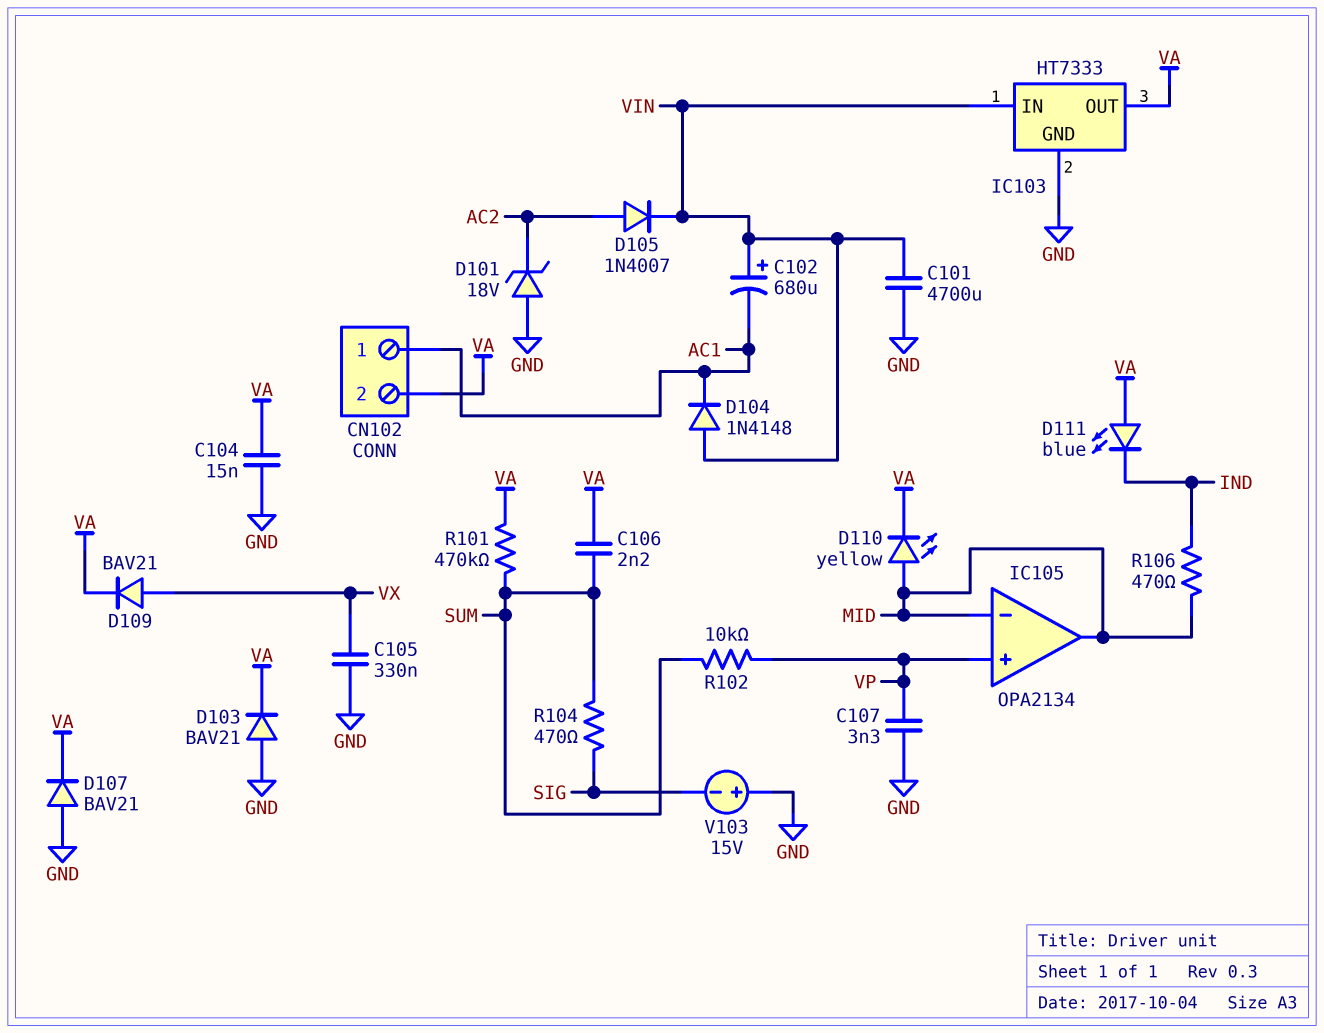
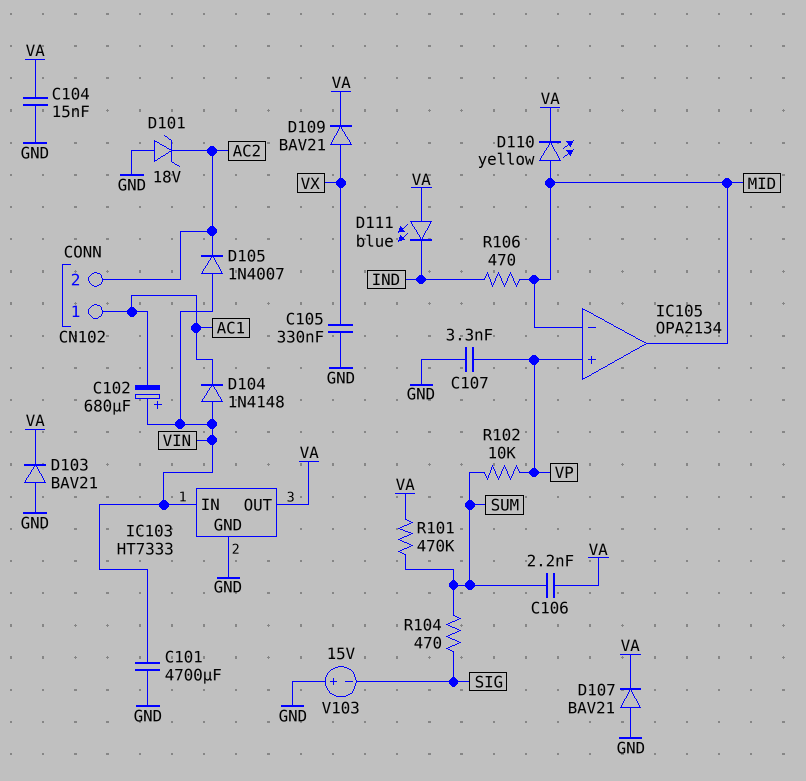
CN102 pin 2: VA -> AC2
D105: diode 1N4007 (A AC2, K VIN) -> diode 1N4007 (A VIN, K AC2)

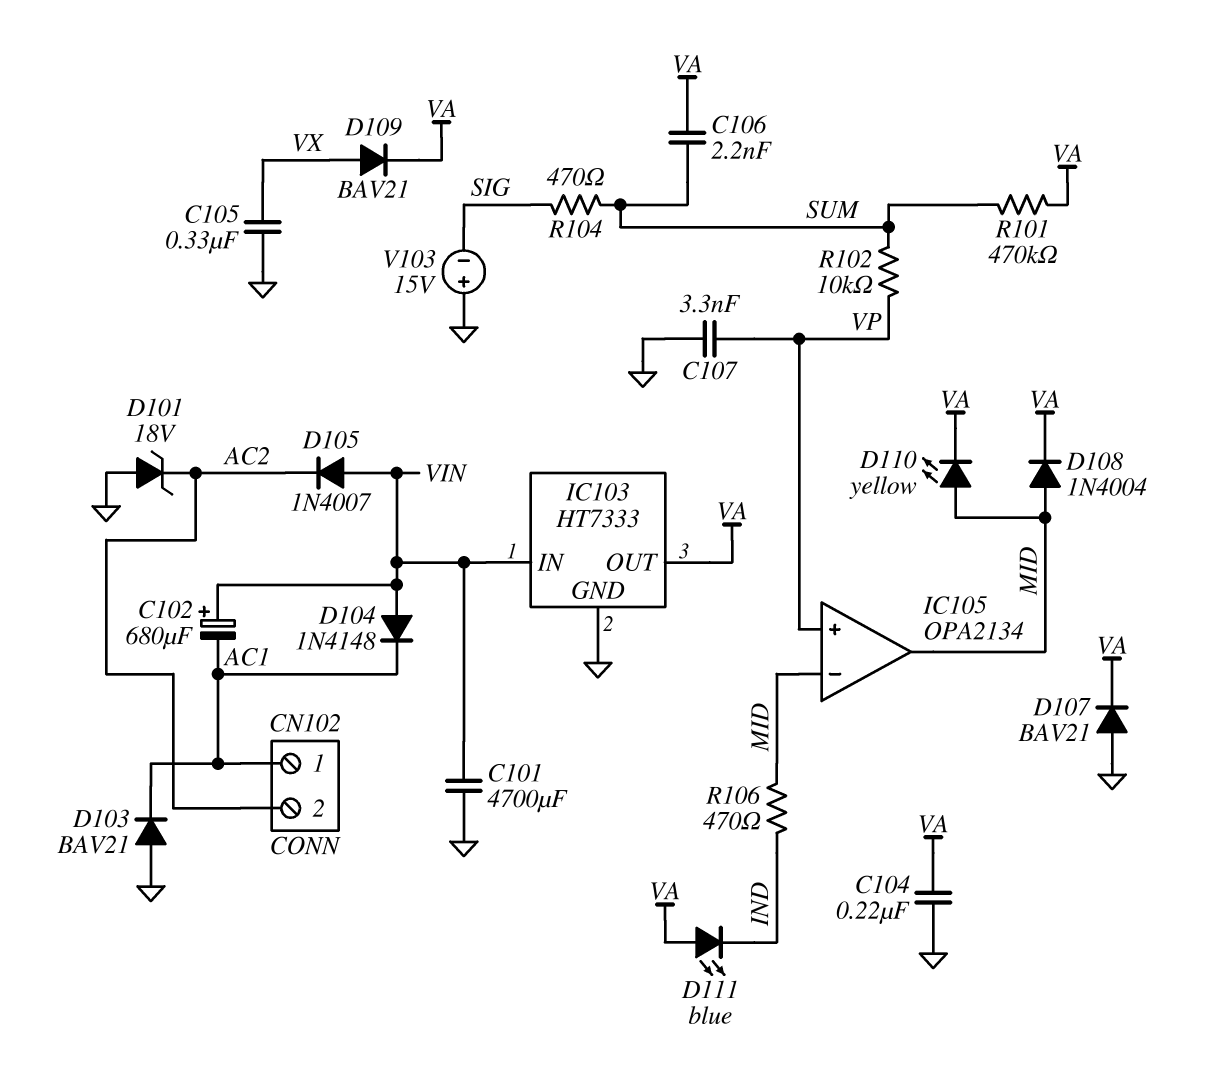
C104: 15nF (GND, VA) -> 220nF (GND, VA)
D103: diode BAV21 (A GND, K VA) -> diode BAV21 (A GND, K AC1)
D108: none -> diode 1N4004 (A MID, K VA)

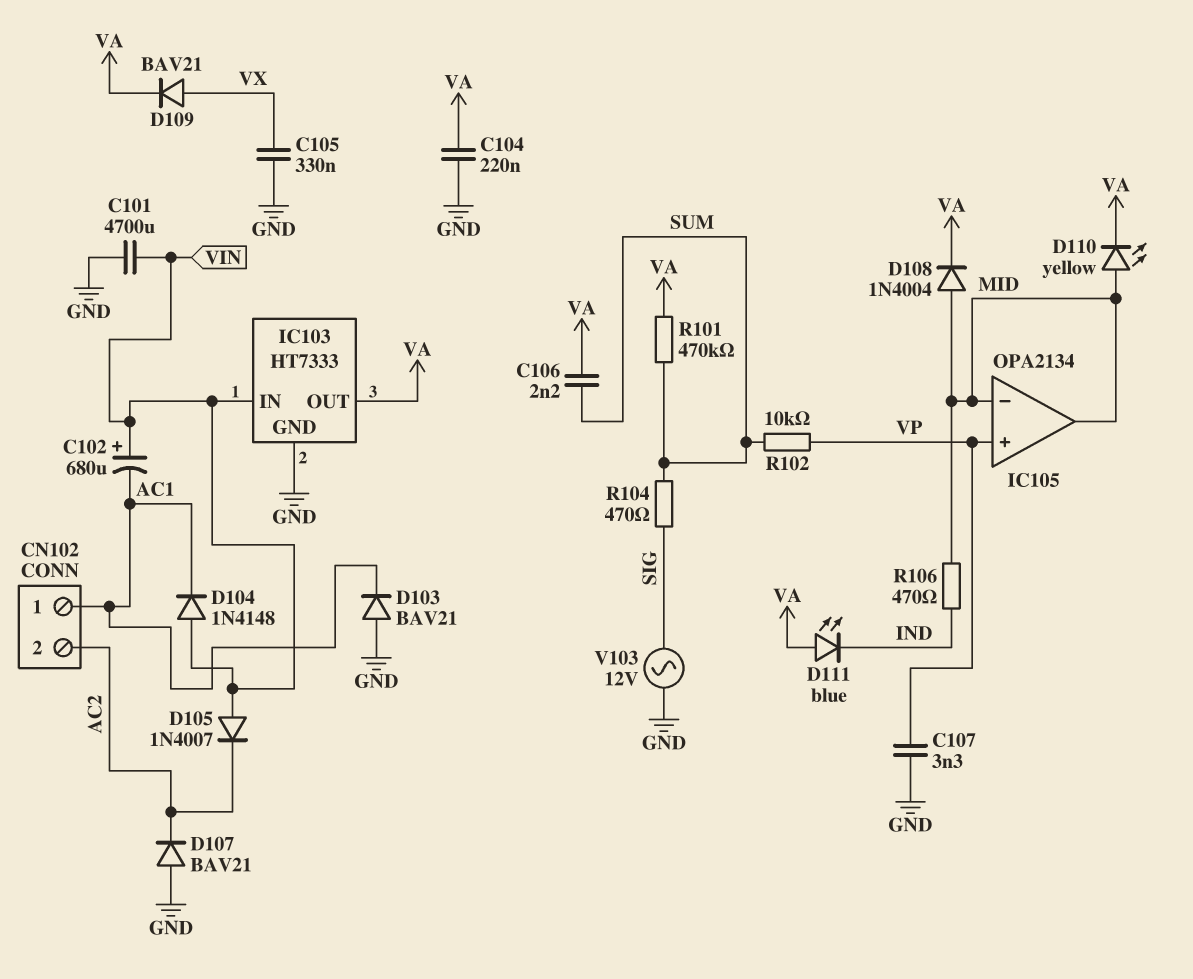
D101: zener 18V (A GND, K AC2) -> none
D107: diode BAV21 (A GND, K VA) -> diode BAV21 (A GND, K AC2)
V103: 15V (plus GND, minus SIG) -> AC 12V (GND, SIG)

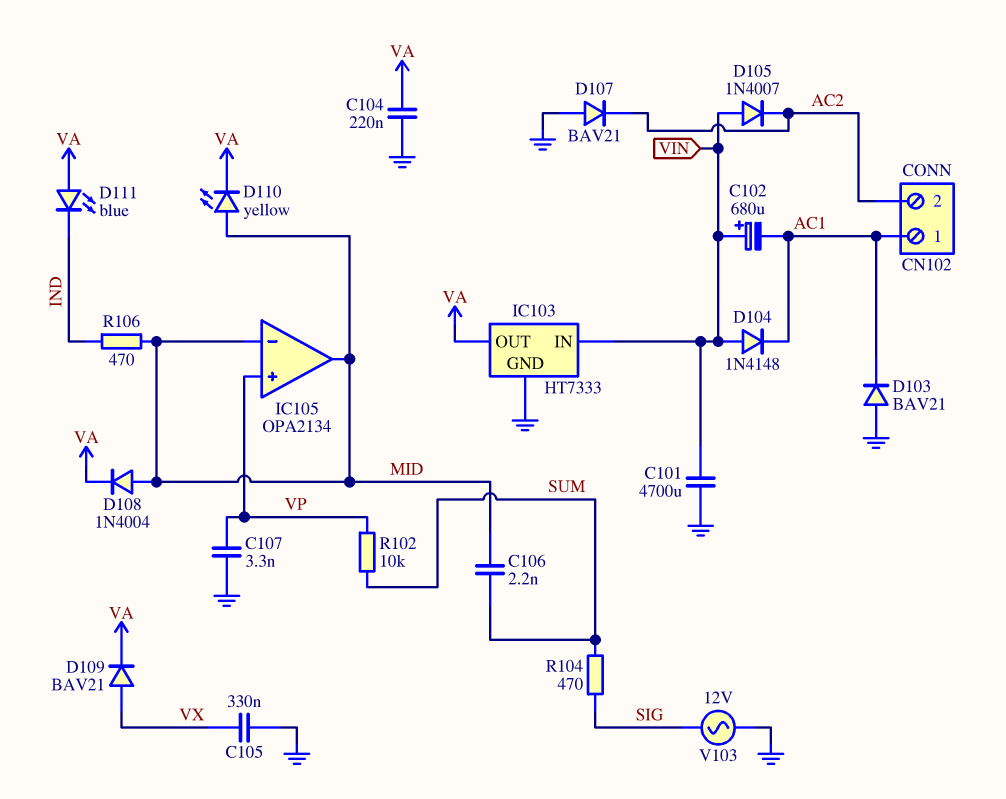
C106: 2.2nF (SUM, VA) -> 2.2nF (MID, SUM)
R101: 470k (SUM, VA) -> none

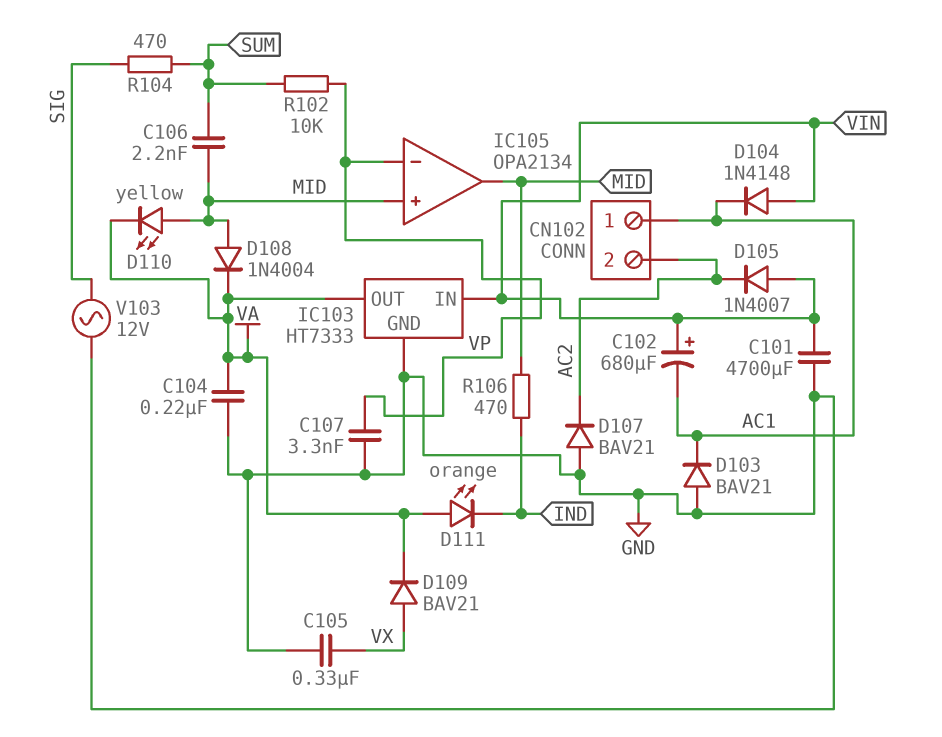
D111: LED blue (A VA, K IND) -> LED orange (A VA, K IND)
IC105 pin in+: VP -> MID
IC105 pin in-: MID -> VP

